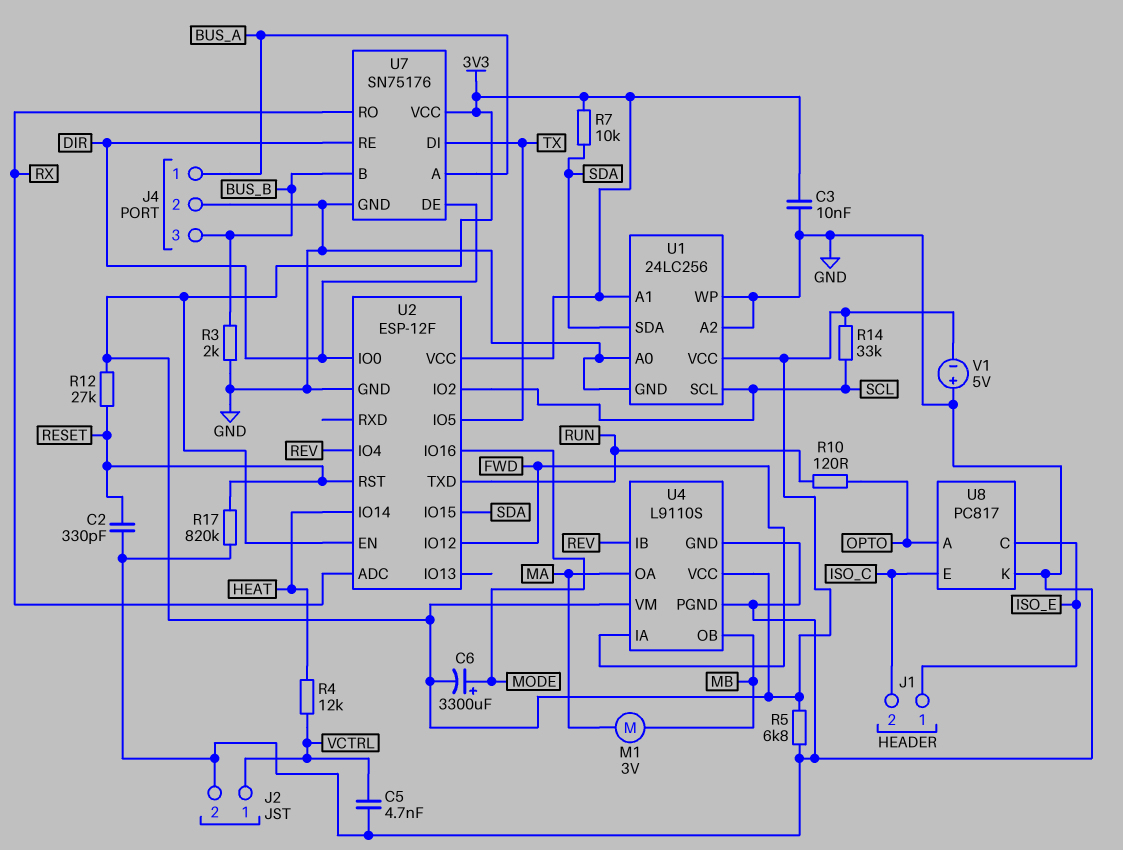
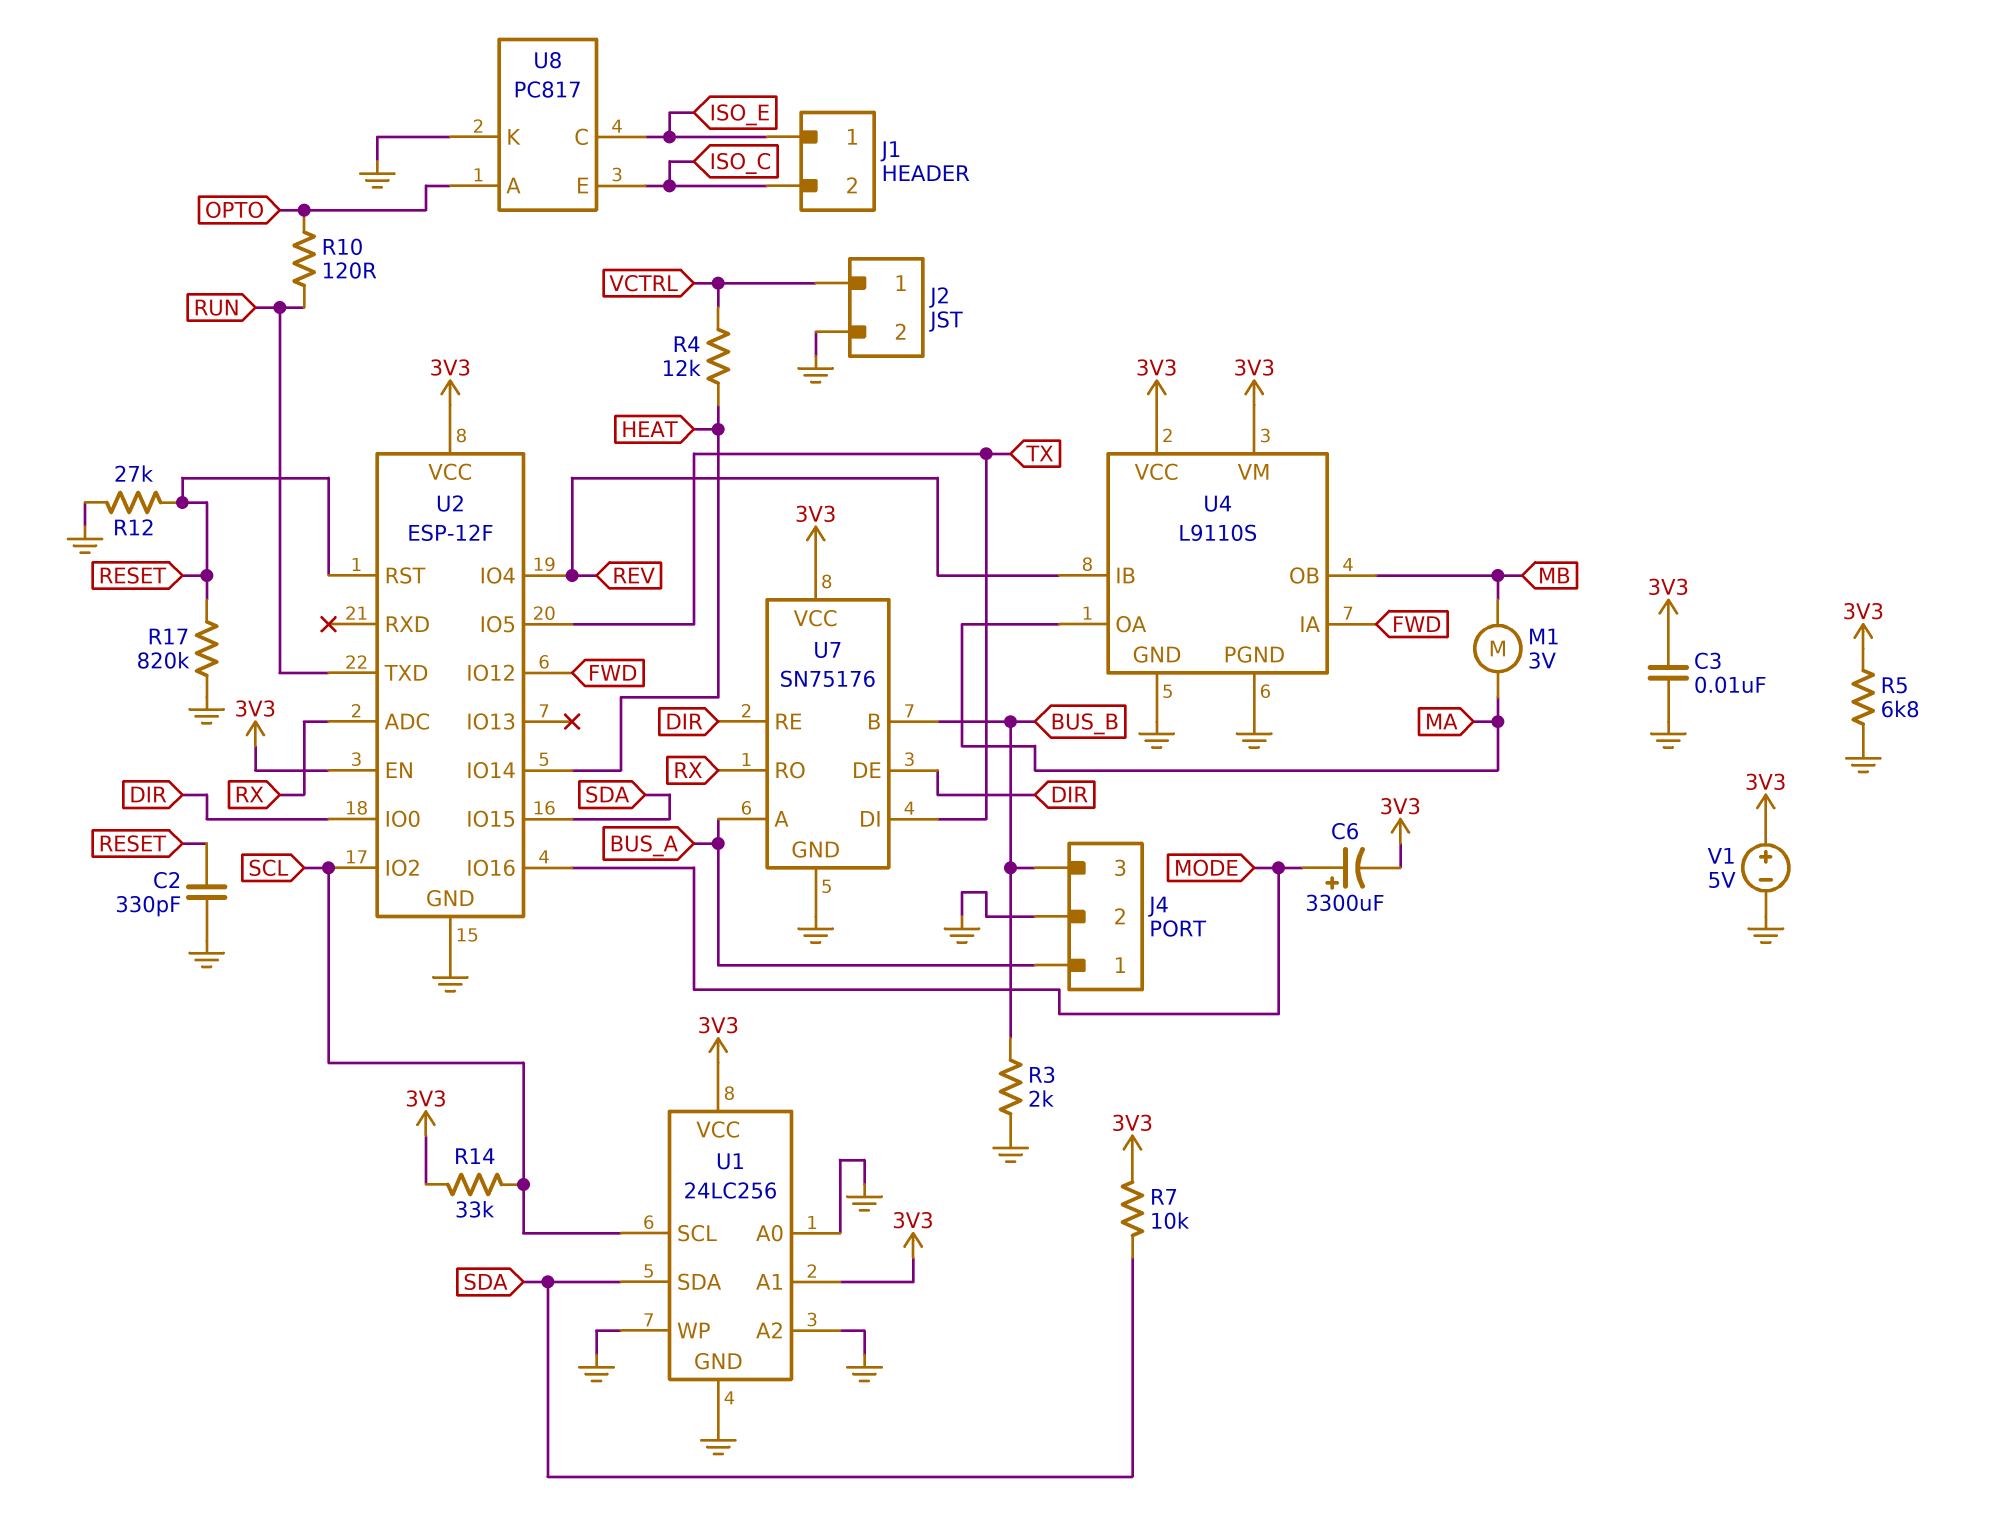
C5: 4.7nF (GND, VCTRL) -> none
R12: 27k (3V3, RESET) -> 27k (GND, RESET)
V1: 5V (plus GND, minus 3V3) -> 5V (plus 3V3, minus GND)

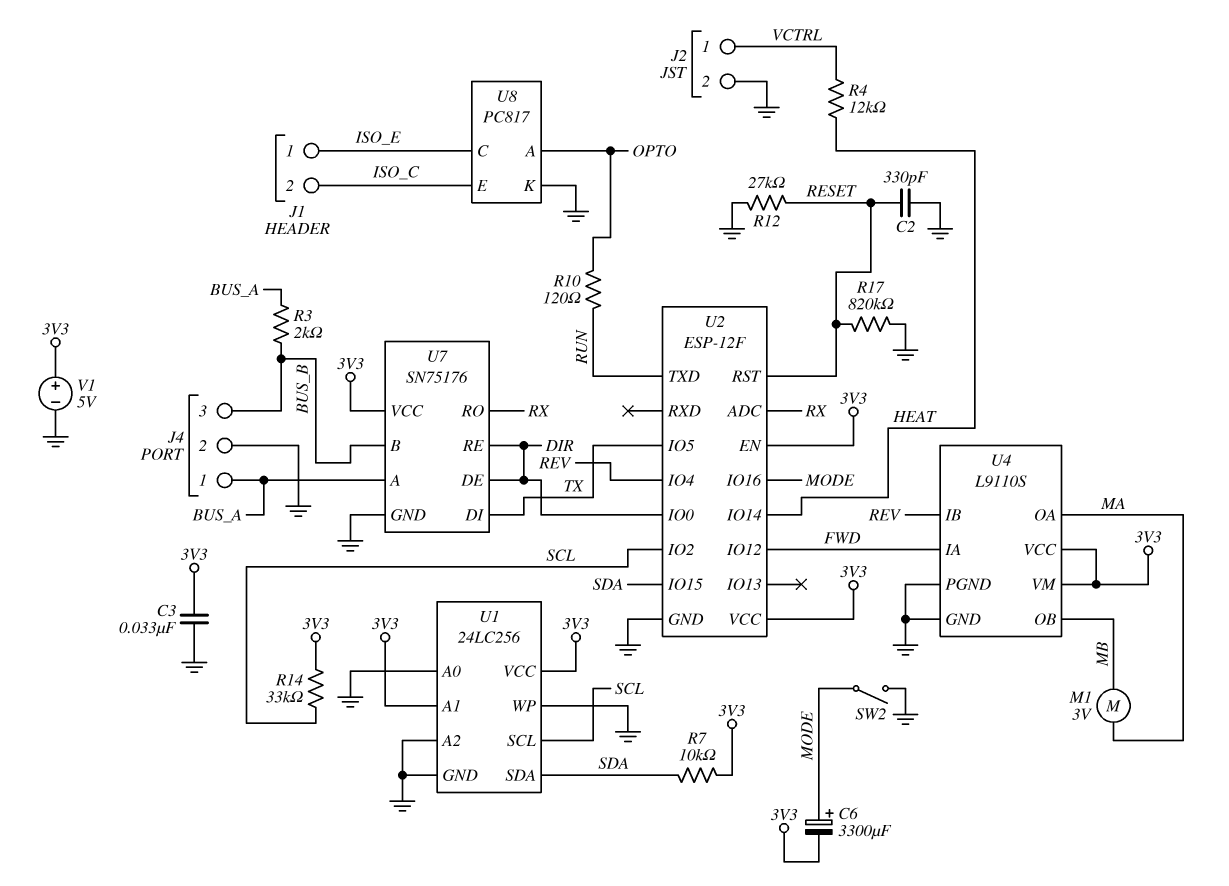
C3: 10nF (3V3, GND) -> 33nF (3V3, GND)
R3: 2k (BUS_B, GND) -> 2k (BUS_A, BUS_B)
R5: 6.8k (3V3, GND) -> none
SW2: none -> switch (GND, MODE)

